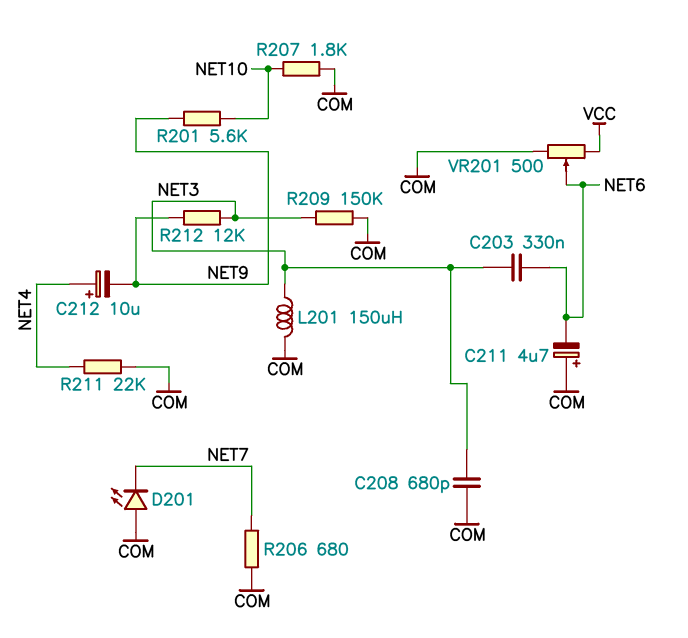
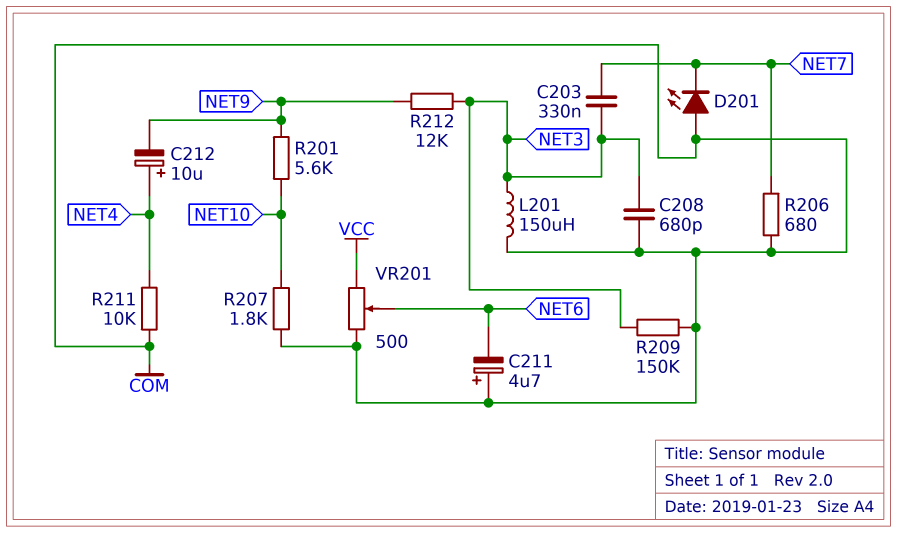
C203: 330nF (NET3, NET6) -> 330nF (NET3, NET7)
R211: 22k (COM, NET4) -> 10k (COM, NET4)

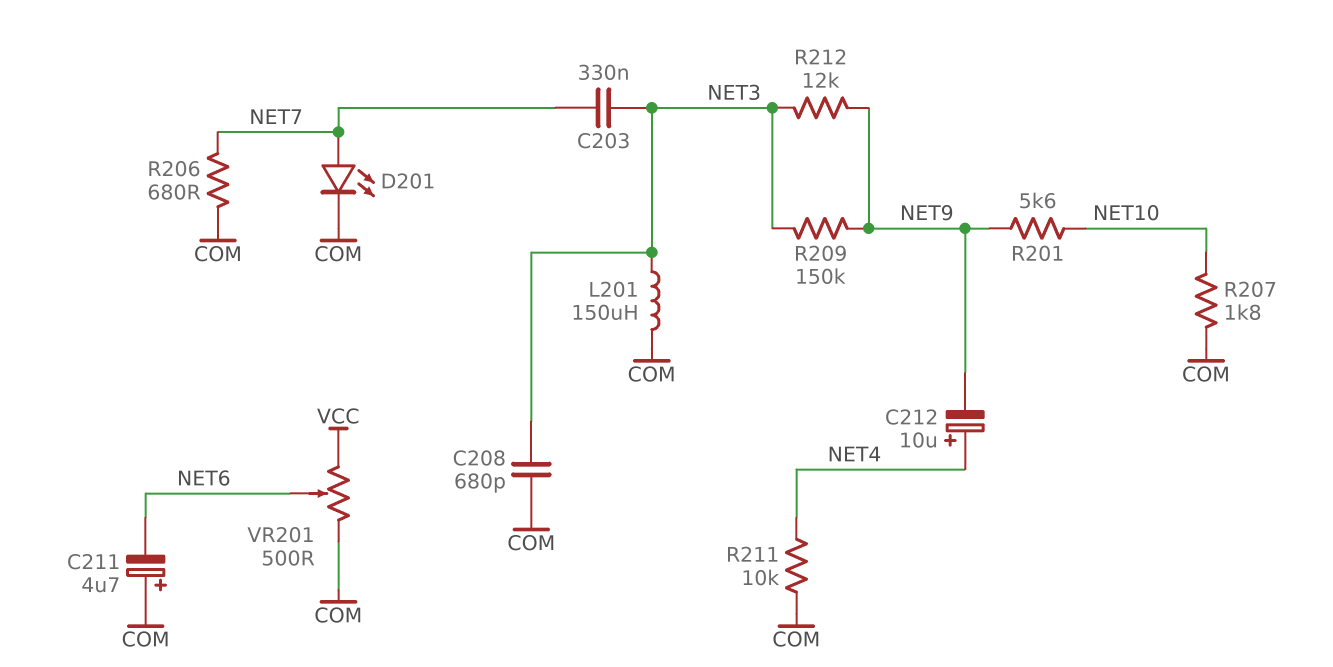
D201: LED (A COM, K NET7) -> LED (A NET7, K COM)
R209: 150k (COM, NET3) -> 150k (NET3, NET9)

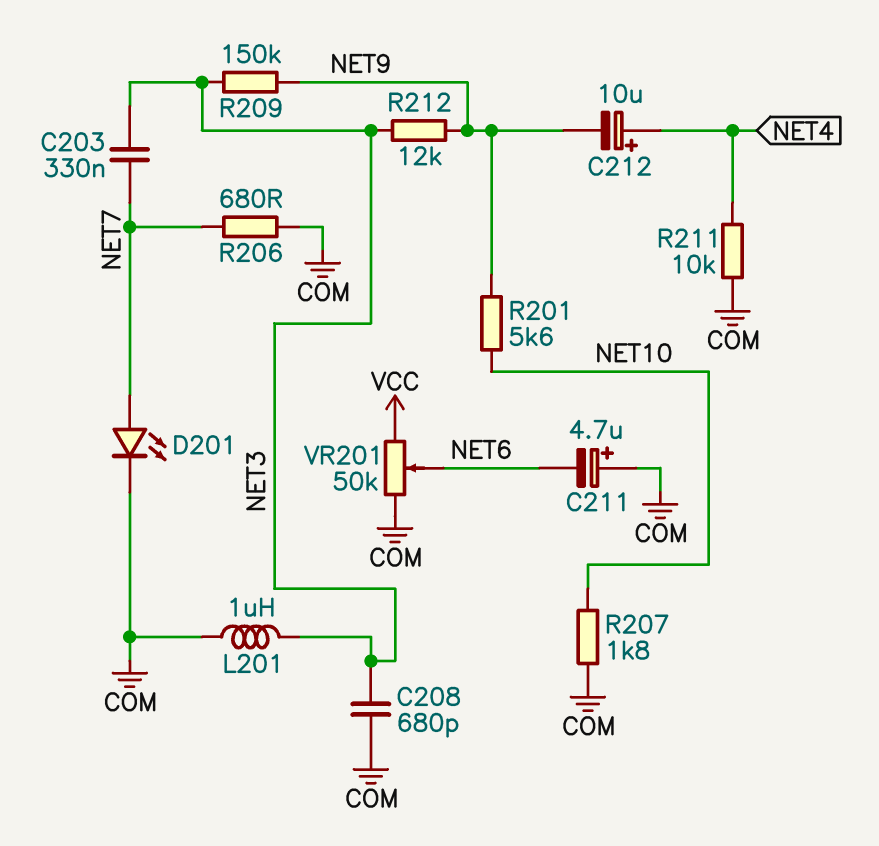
L201: 150uH (COM, NET3) -> 1uH (COM, NET3)
VR201: 500 (COM, VCC, wiper NET6) -> 50k (COM, VCC, wiper NET6)

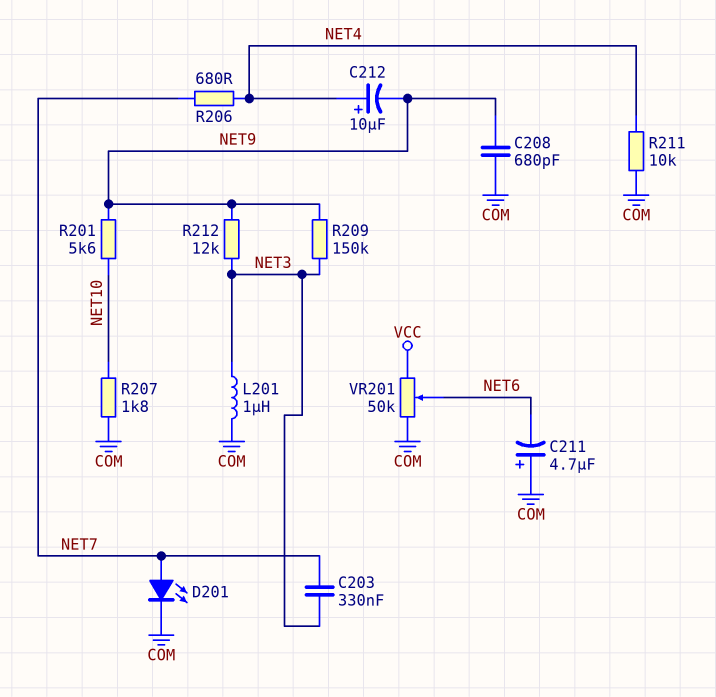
C208: 680pF (COM, NET3) -> 680pF (COM, NET9)
R206: 680 (COM, NET7) -> 680 (NET4, NET7)

